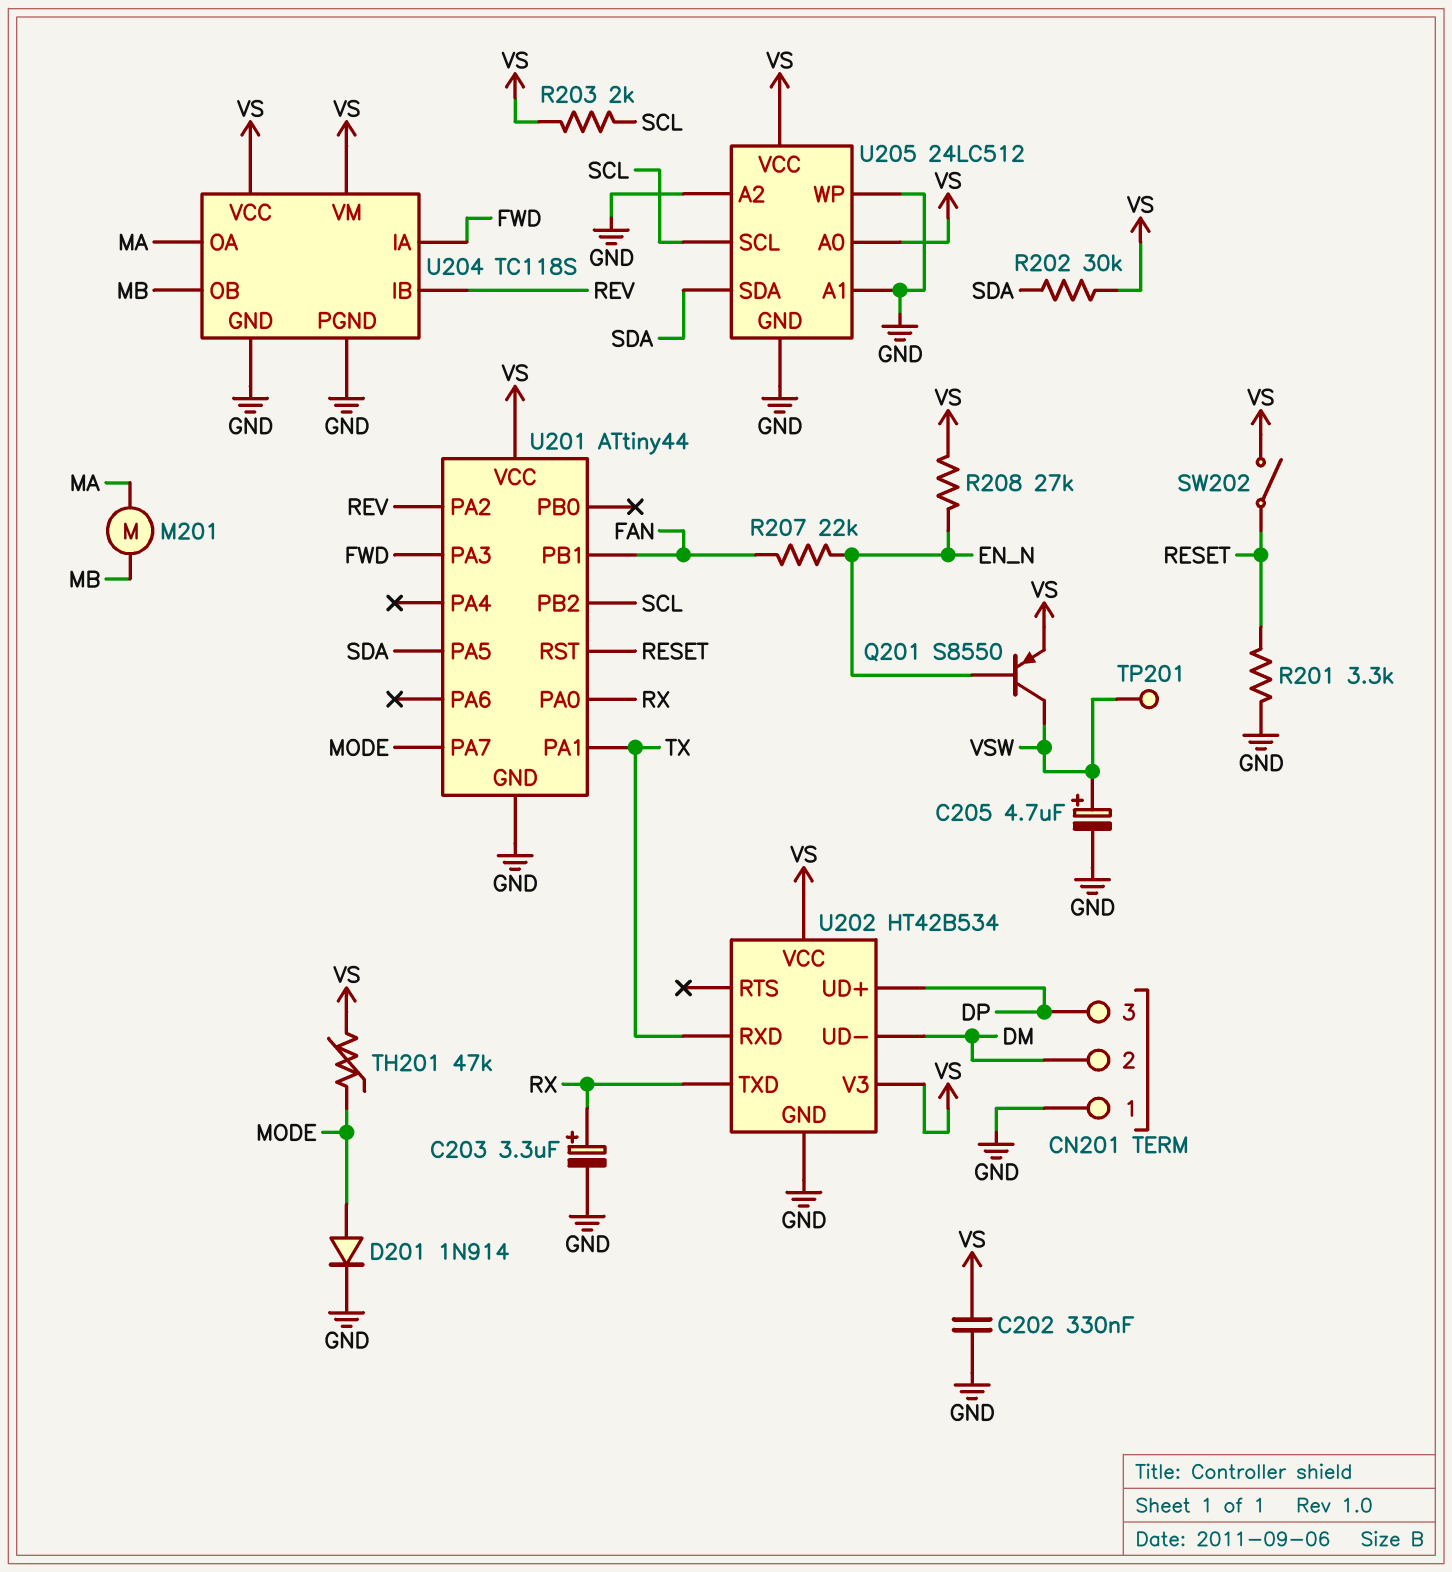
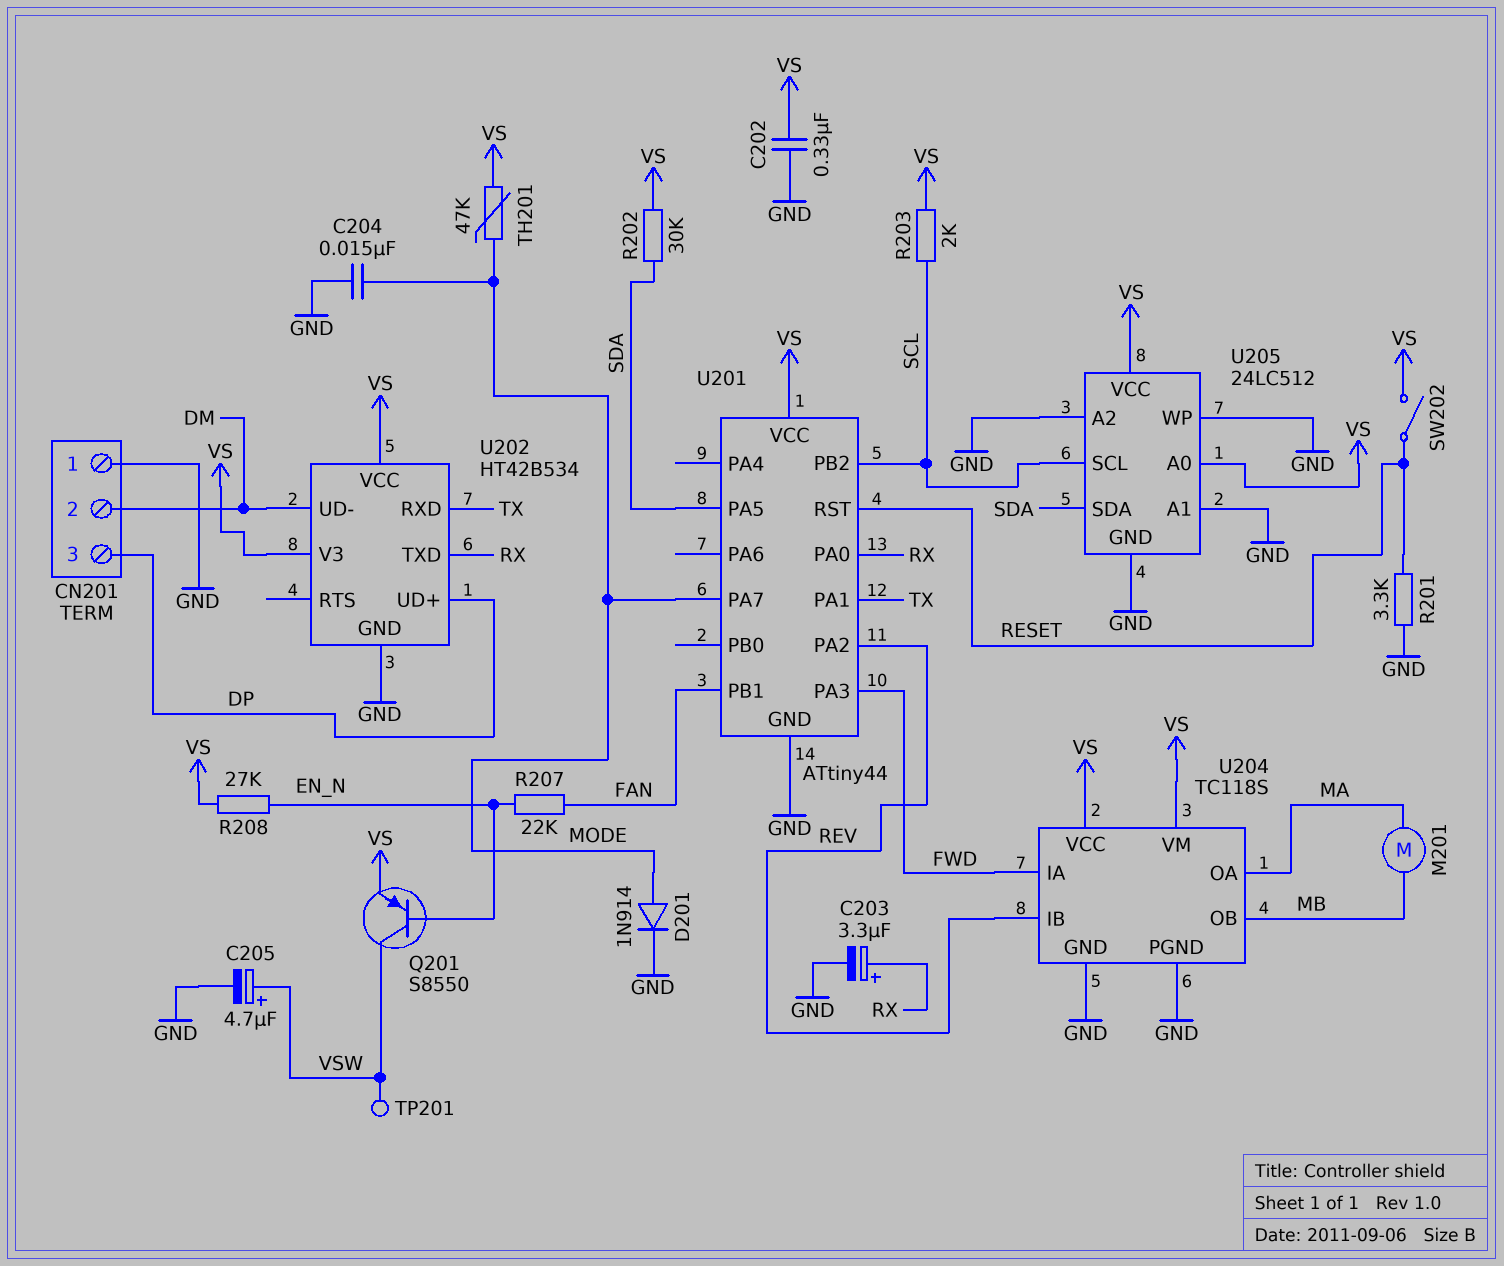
C204: none -> 15nF (GND, MODE)

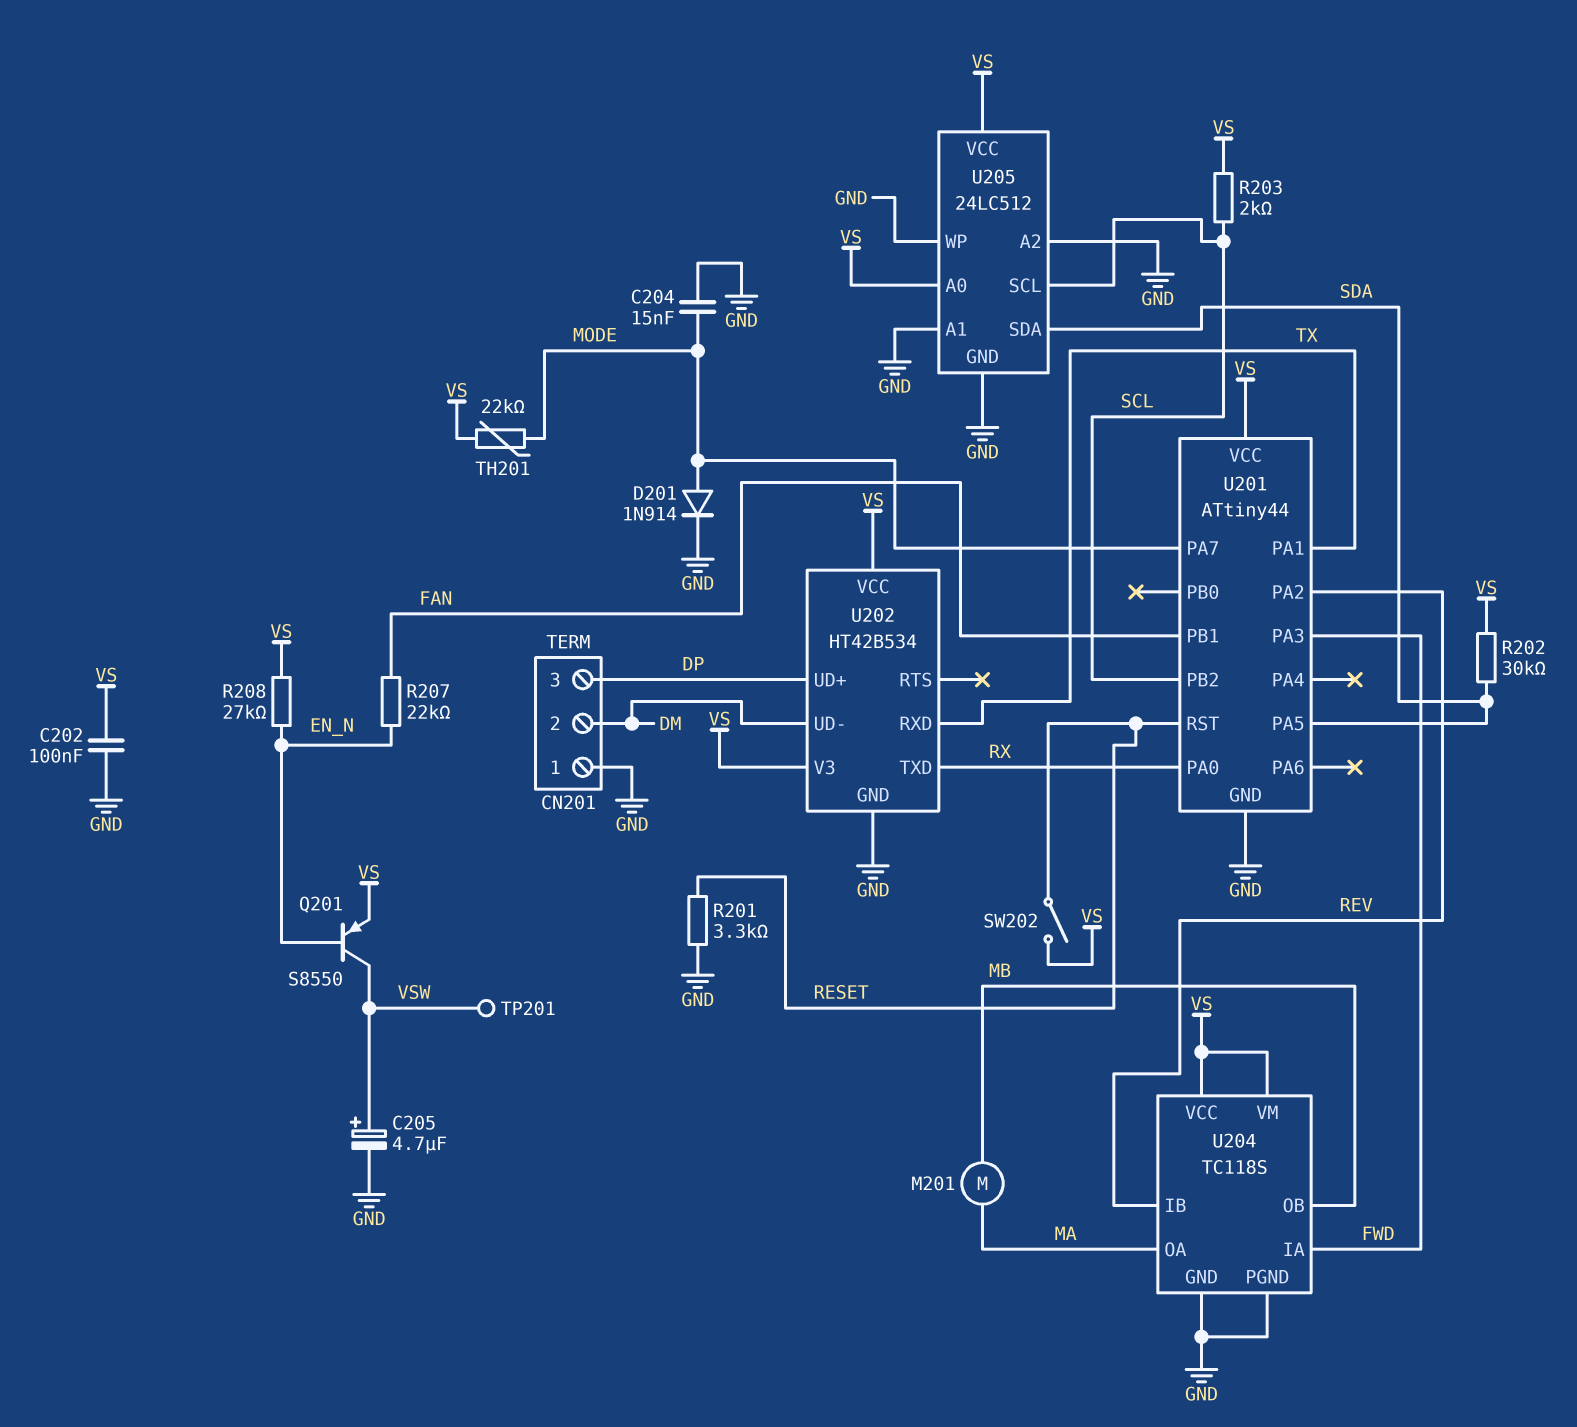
C202: 330nF (GND, VS) -> 100nF (GND, VS)
C203: 3.3uF (plus RX, minus GND) -> none
TH201: 47k (MODE, VS) -> 22k (MODE, VS)

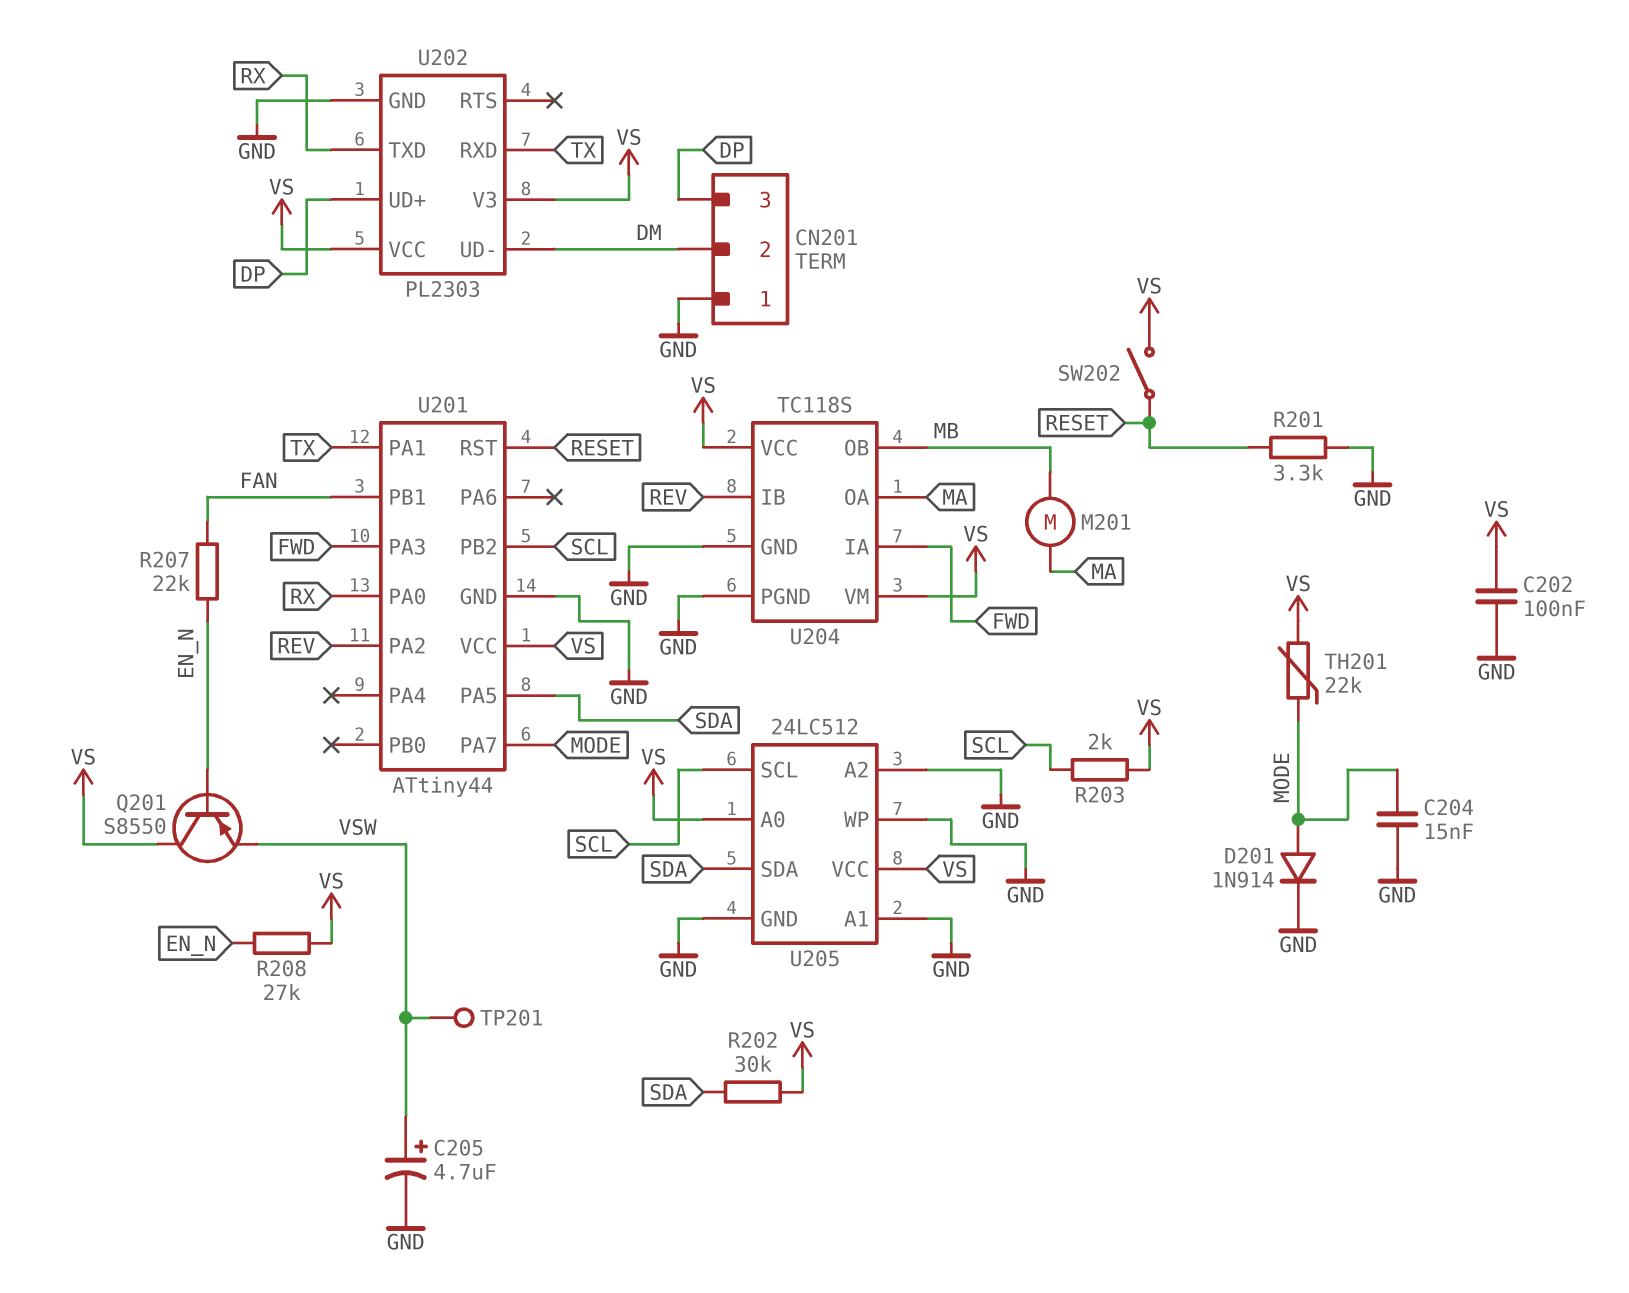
Q201: PNP S8550 (B EN_N, C VSW, E VS) -> PNP S8550 (B EN_N, C VS, E VSW)
U202: HT42B534 -> PL2303

